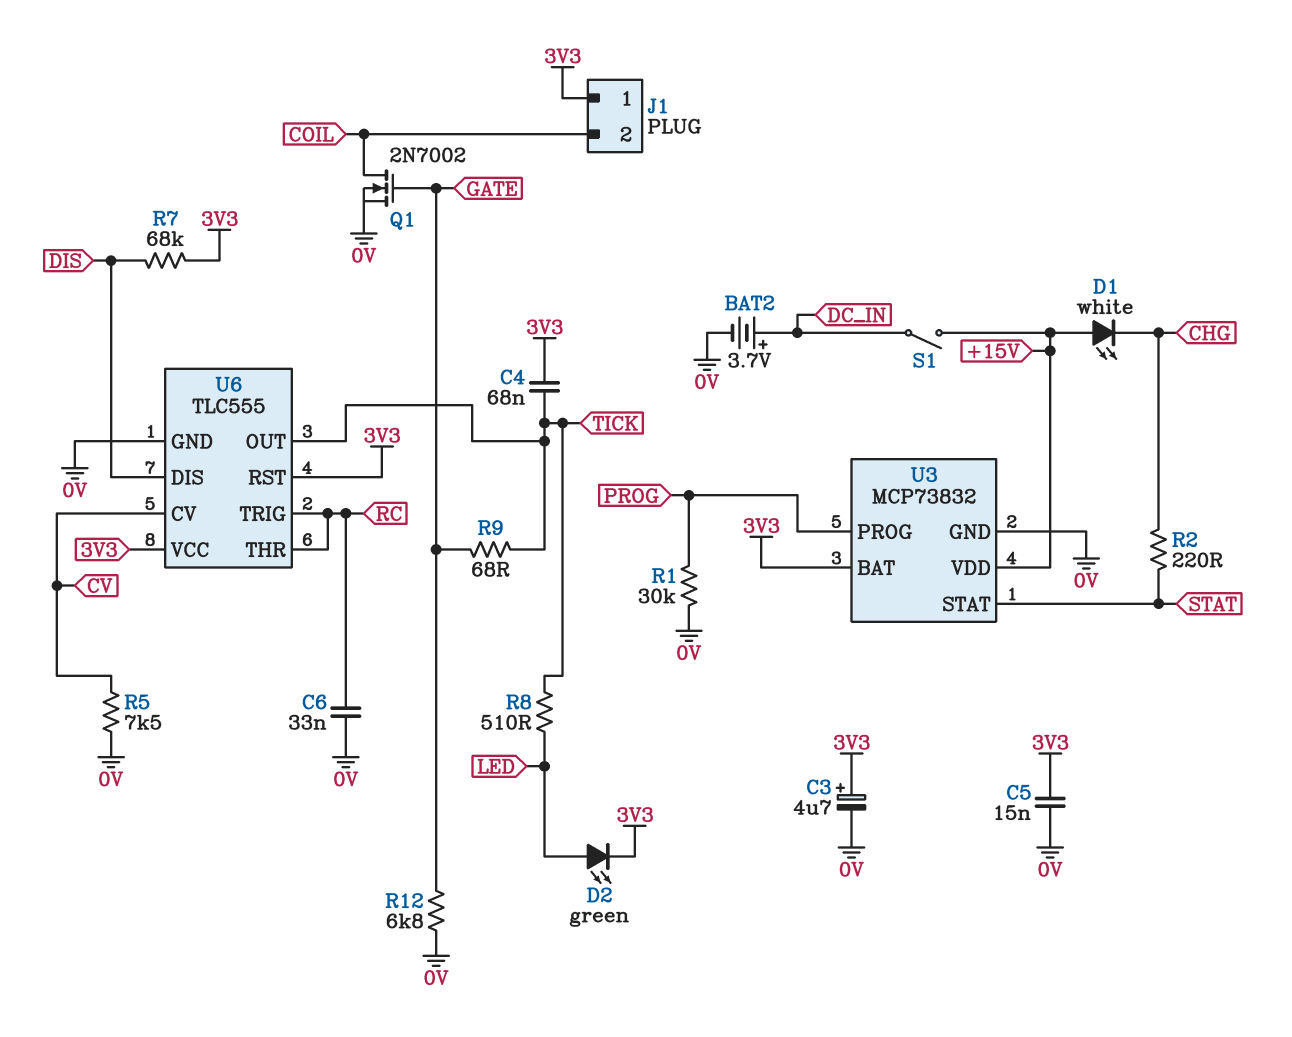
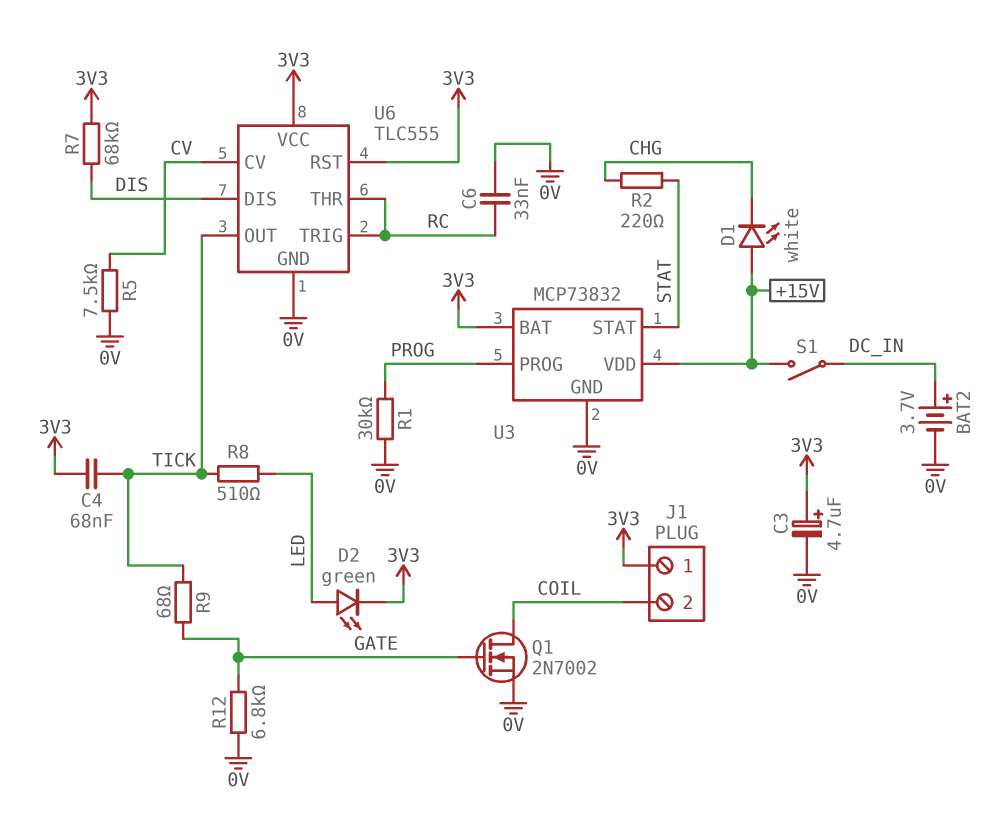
C5: 15nF (0V, 3V3) -> none

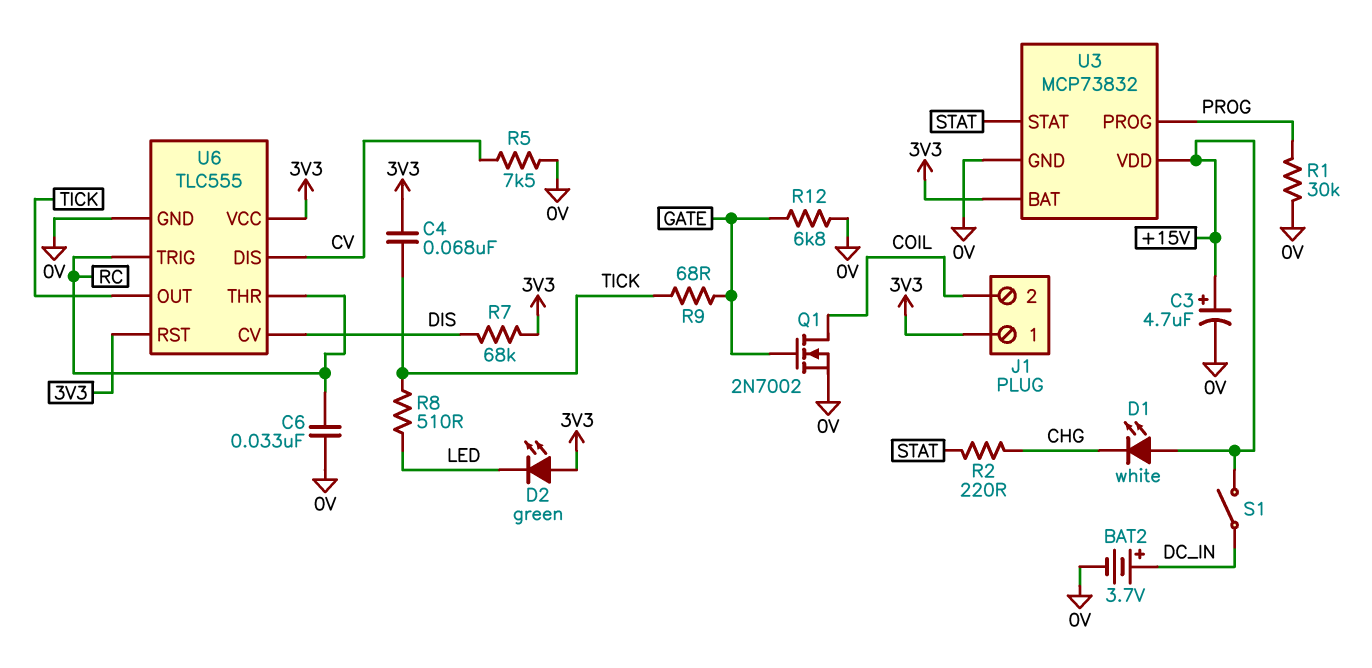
C3: 4.7uF (plus 3V3, minus 0V) -> 4.7uF (plus +15V, minus 0V)
D2: LED green (A LED, K 3V3) -> LED green (A 3V3, K LED)
U6 pin CV: CV -> DIS
U6 pin DIS: DIS -> CV

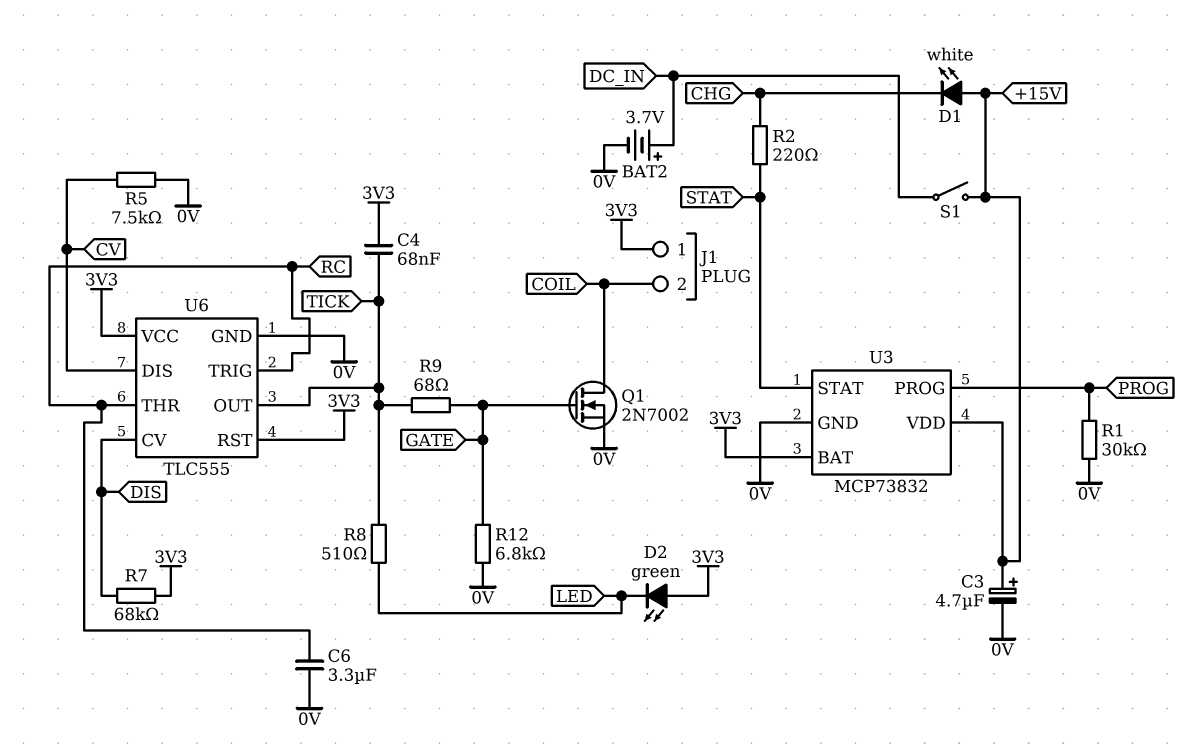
C6: 33nF (0V, RC) -> 3.3uF (0V, RC)

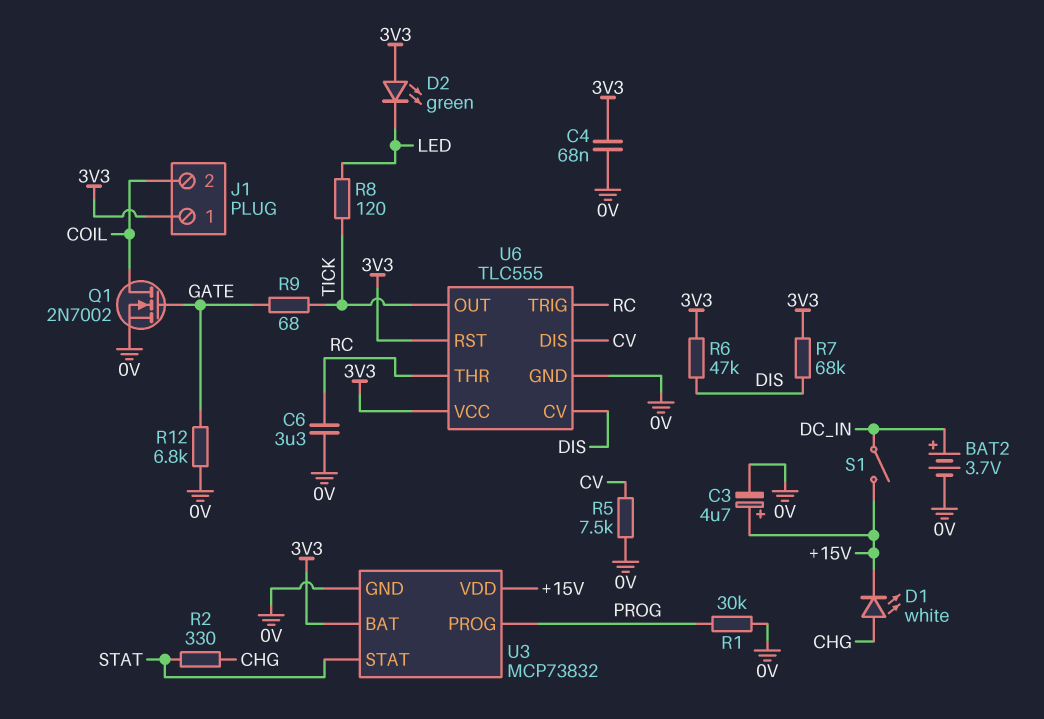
C4: 68nF (3V3, TICK) -> 68nF (0V, 3V3)
D1: LED white (A +15V, K CHG) -> LED white (A CHG, K +15V)
R2: 220 (CHG, STAT) -> 330 (CHG, STAT)
R6: none -> 47k (3V3, DIS)
R8: 510 (LED, TICK) -> 120 (LED, TICK)

